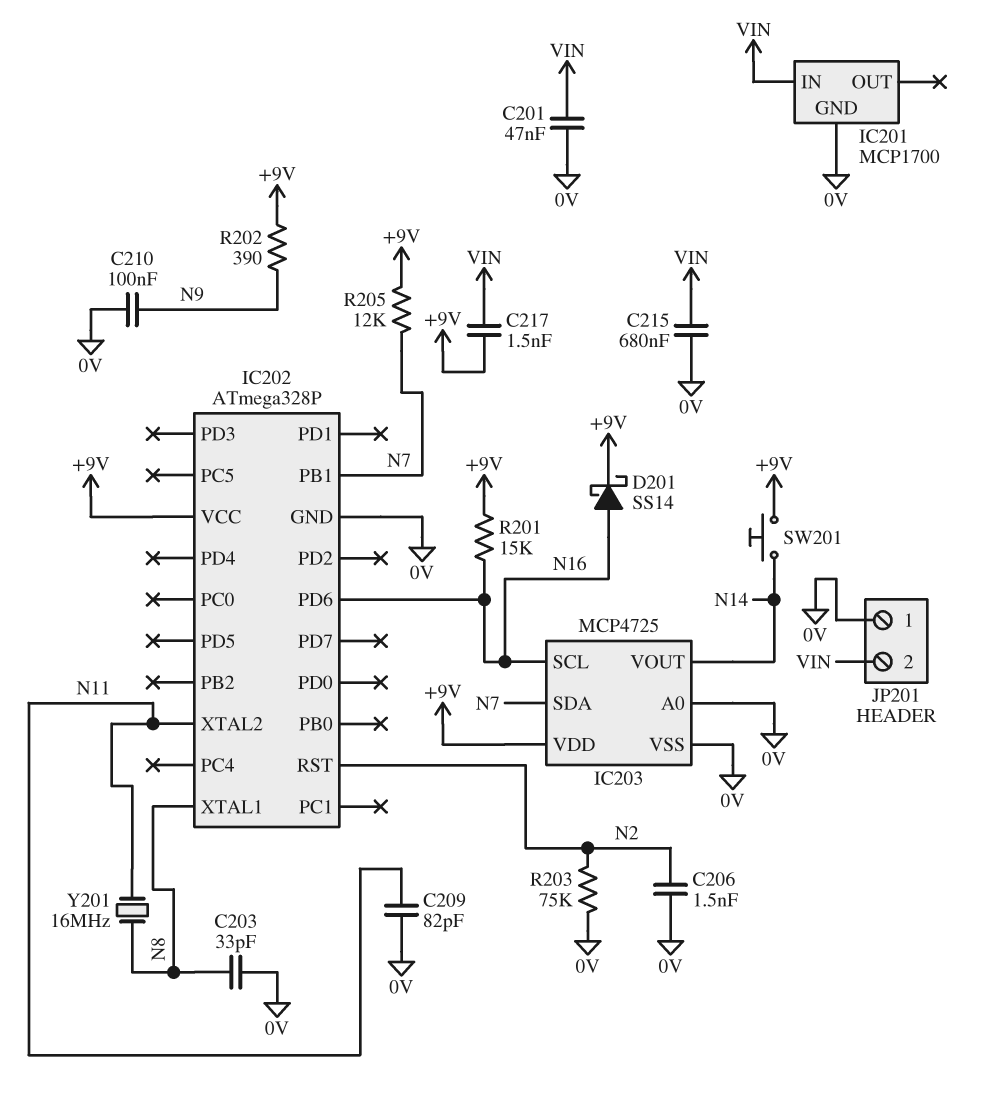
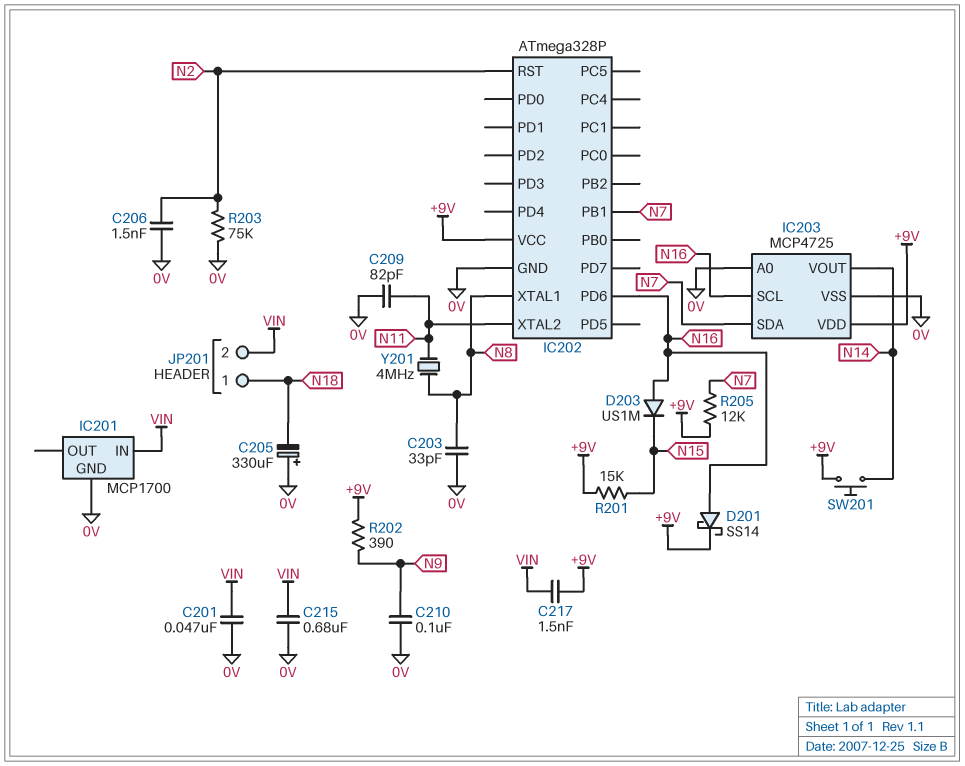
C205: none -> 330uF (plus 0V, minus N18)
D203: none -> diode US1M (A N16, K N15)
JP201 pin 1: 0V -> N18
R201: 15k (+9V, N16) -> 15k (+9V, N15)
Y201: 16MHz (N8, N11) -> 4MHz (N8, N11)

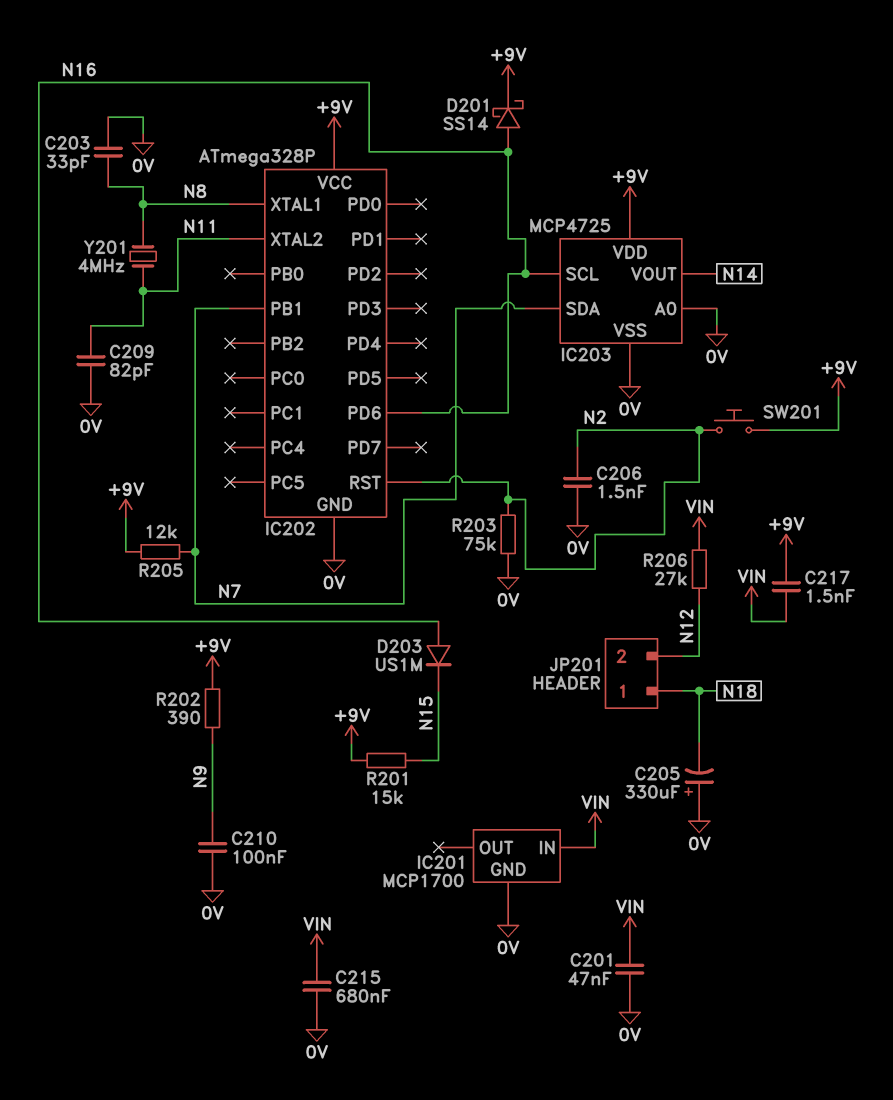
JP201 pin 2: VIN -> N12
R206: none -> 27k (N12, VIN)
SW201: button (+9V, N14) -> button (+9V, N2)

